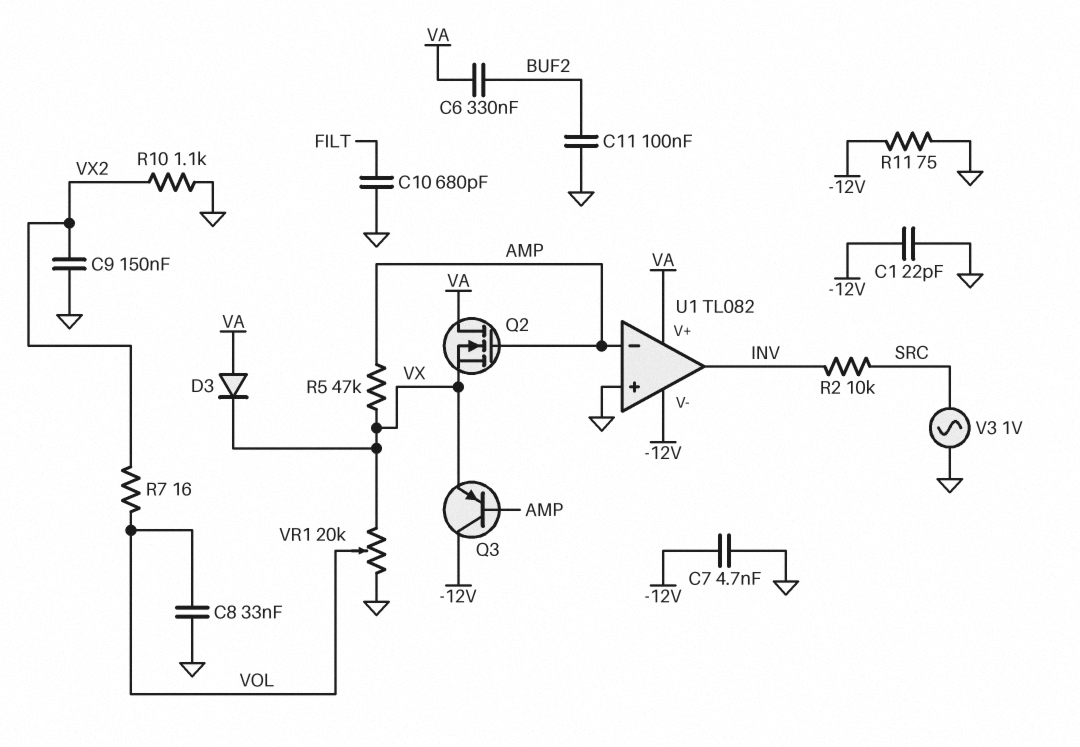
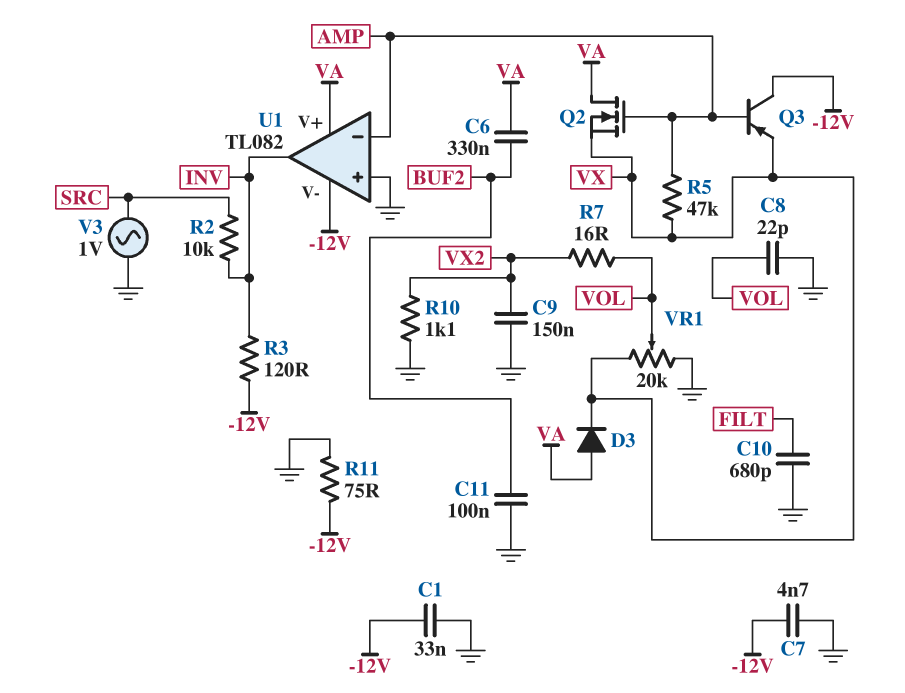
C1: 22pF (-12V, GND) -> 33nF (-12V, GND)
C8: 33nF (GND, VOL) -> 22pF (GND, VOL)
R3: none -> 120 (-12V, INV)

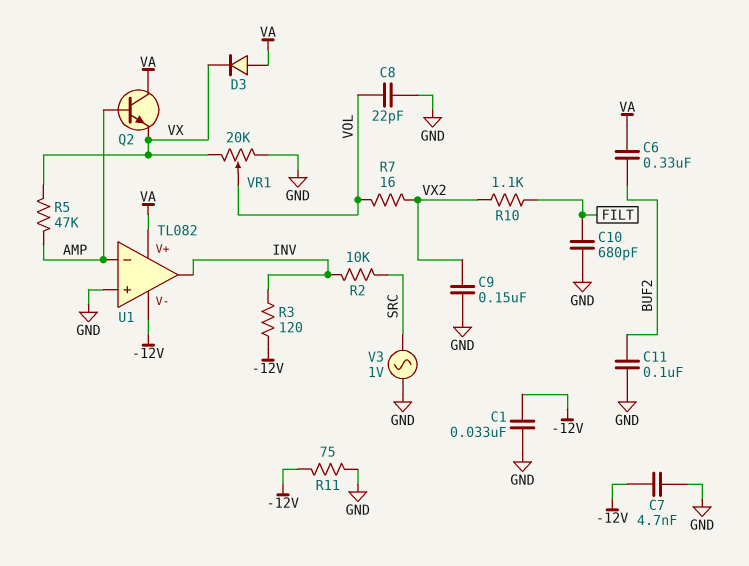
Q2: NMOS (G AMP, D VA, S VX) -> NPN (B AMP, C VA, E VX)
Q3: PNP (B AMP, C -12V, E VX) -> none
R10: 1.1k (GND, VX2) -> 1.1k (FILT, VX2)

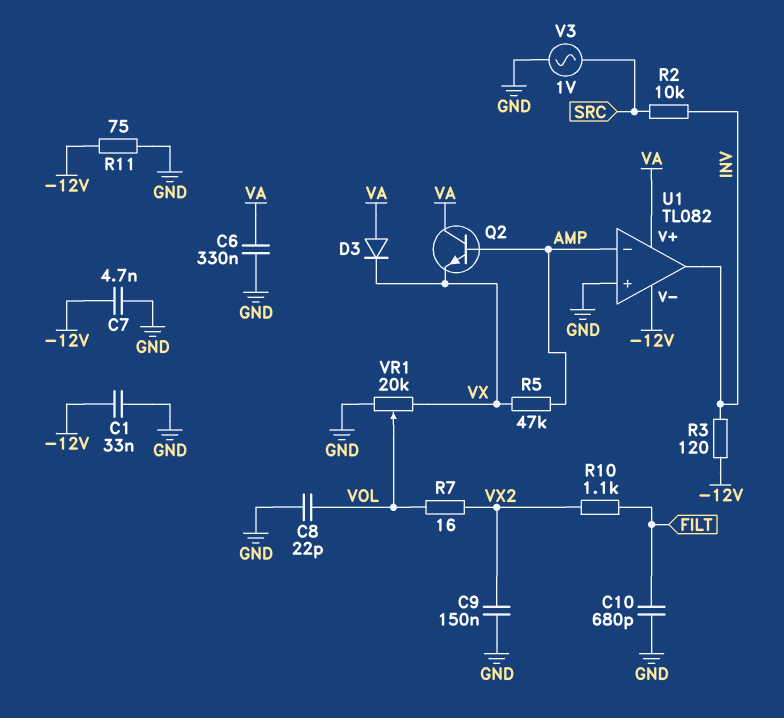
C6: 330nF (BUF2, VA) -> 330nF (GND, VA)
C11: 100nF (BUF2, GND) -> none

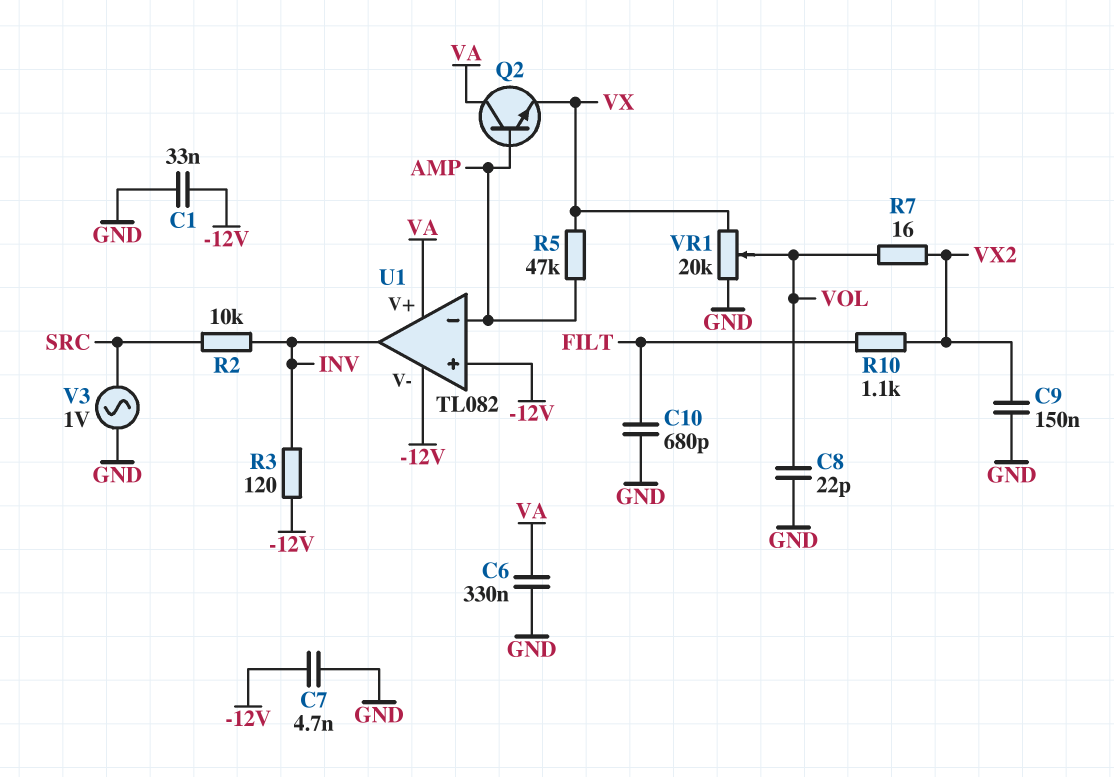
D3: diode (A VA, K VX) -> none
R11: 75 (-12V, GND) -> none
U1 pin in+: GND -> -12V

